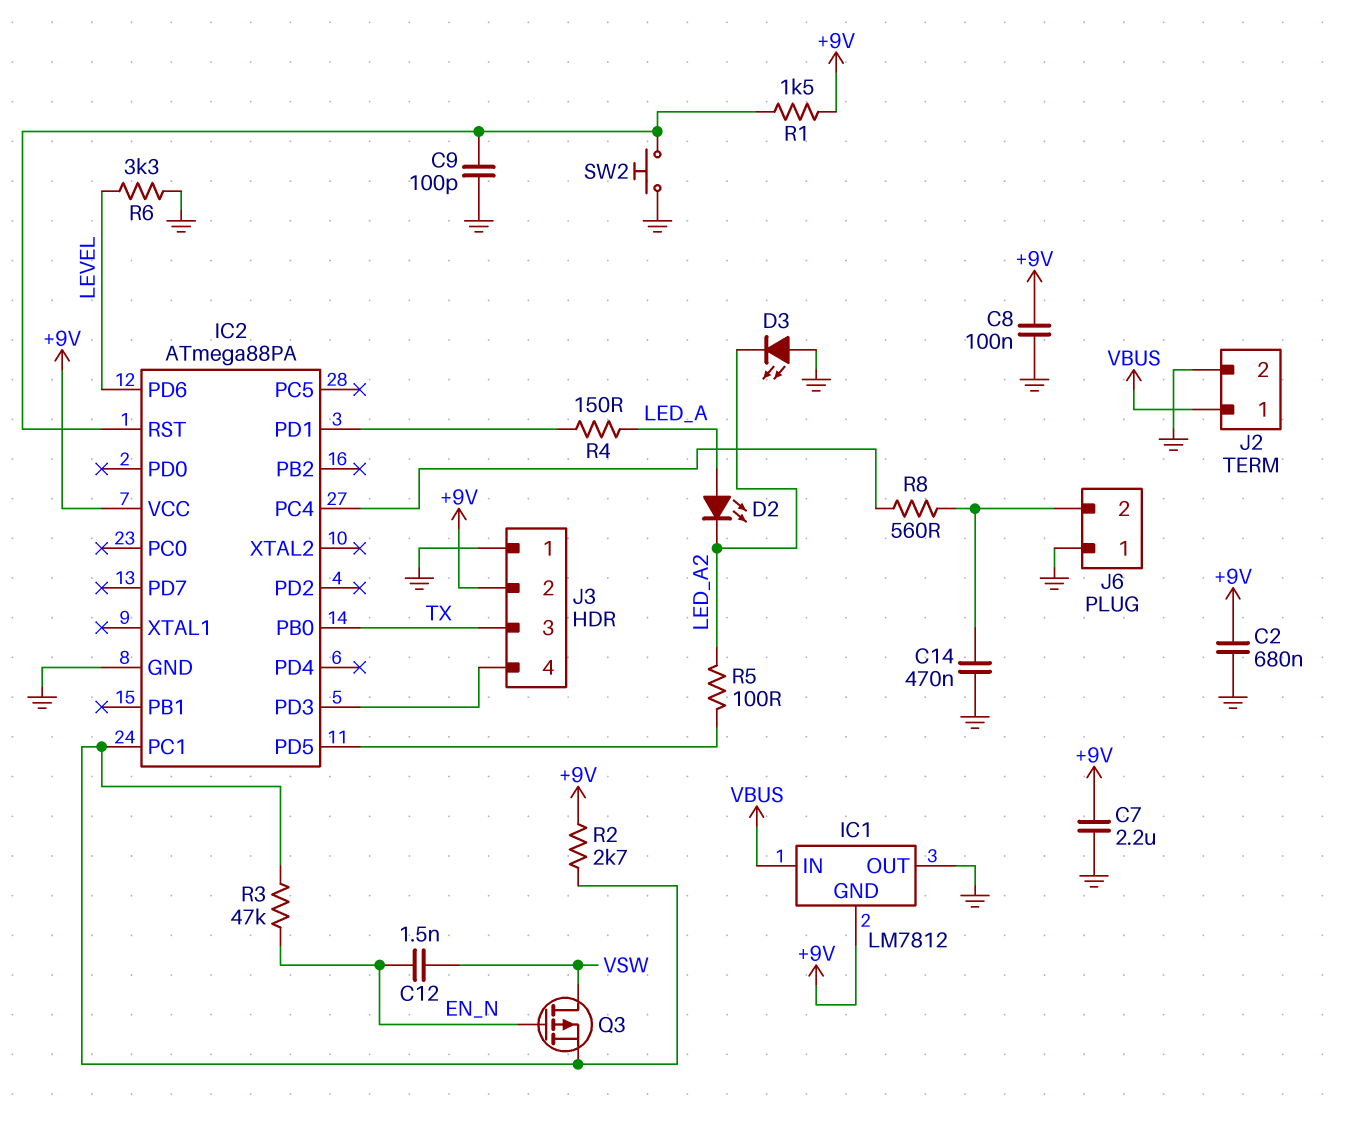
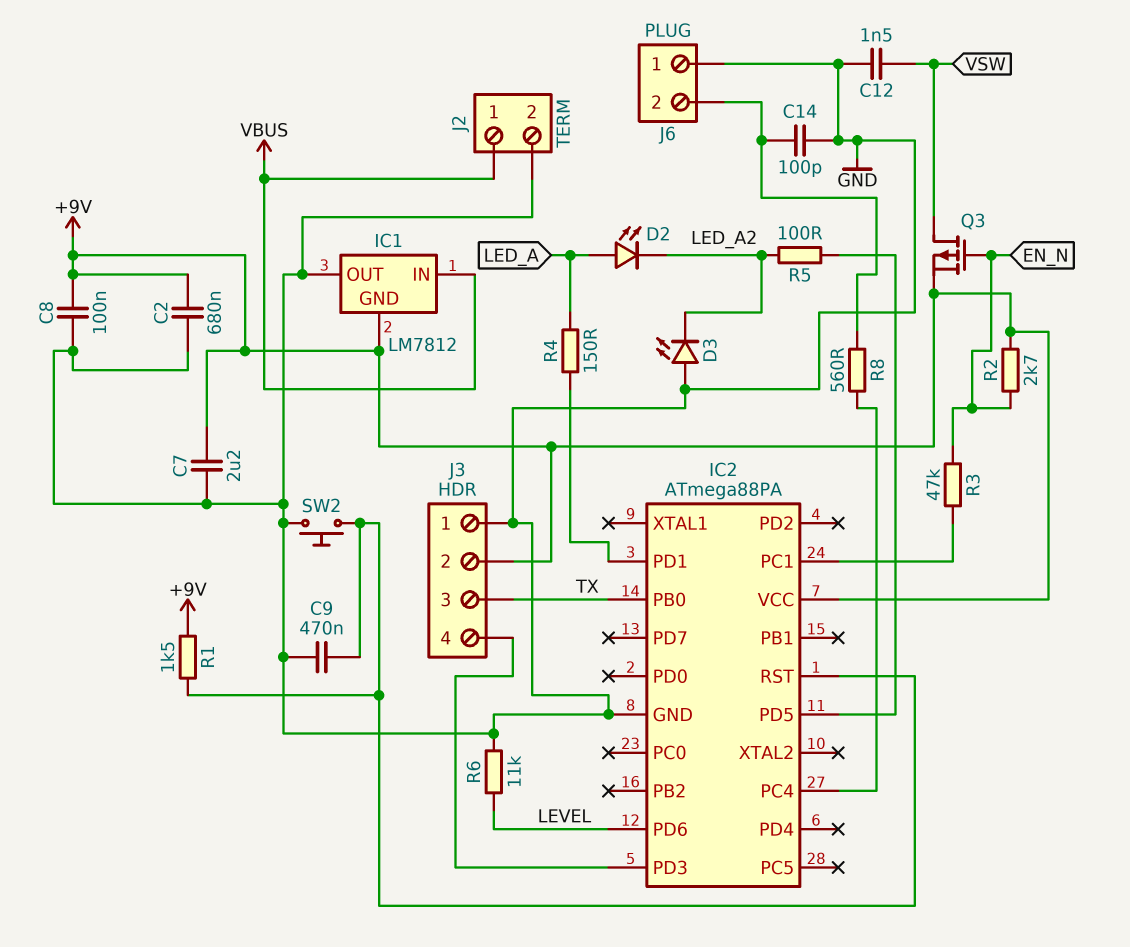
C9: 100pF (GND, IC2/RST) -> 470nF (GND, IC2/RST)
C12: 1.5nF (EN_N, VSW) -> 1.5nF (GND, VSW)
C14: 470nF (GND, J6/2) -> 100pF (GND, J6/2)
Q3: PMOS (G EN_N, D VSW, S IC2/PC1) -> PMOS (G EN_N, D VSW, S +9V)
R2: 2.7k (+9V, IC2/PC1) -> 2.7k (+9V, EN_N)
R6: 3.3k (GND, LEVEL) -> 11k (GND, LEVEL)

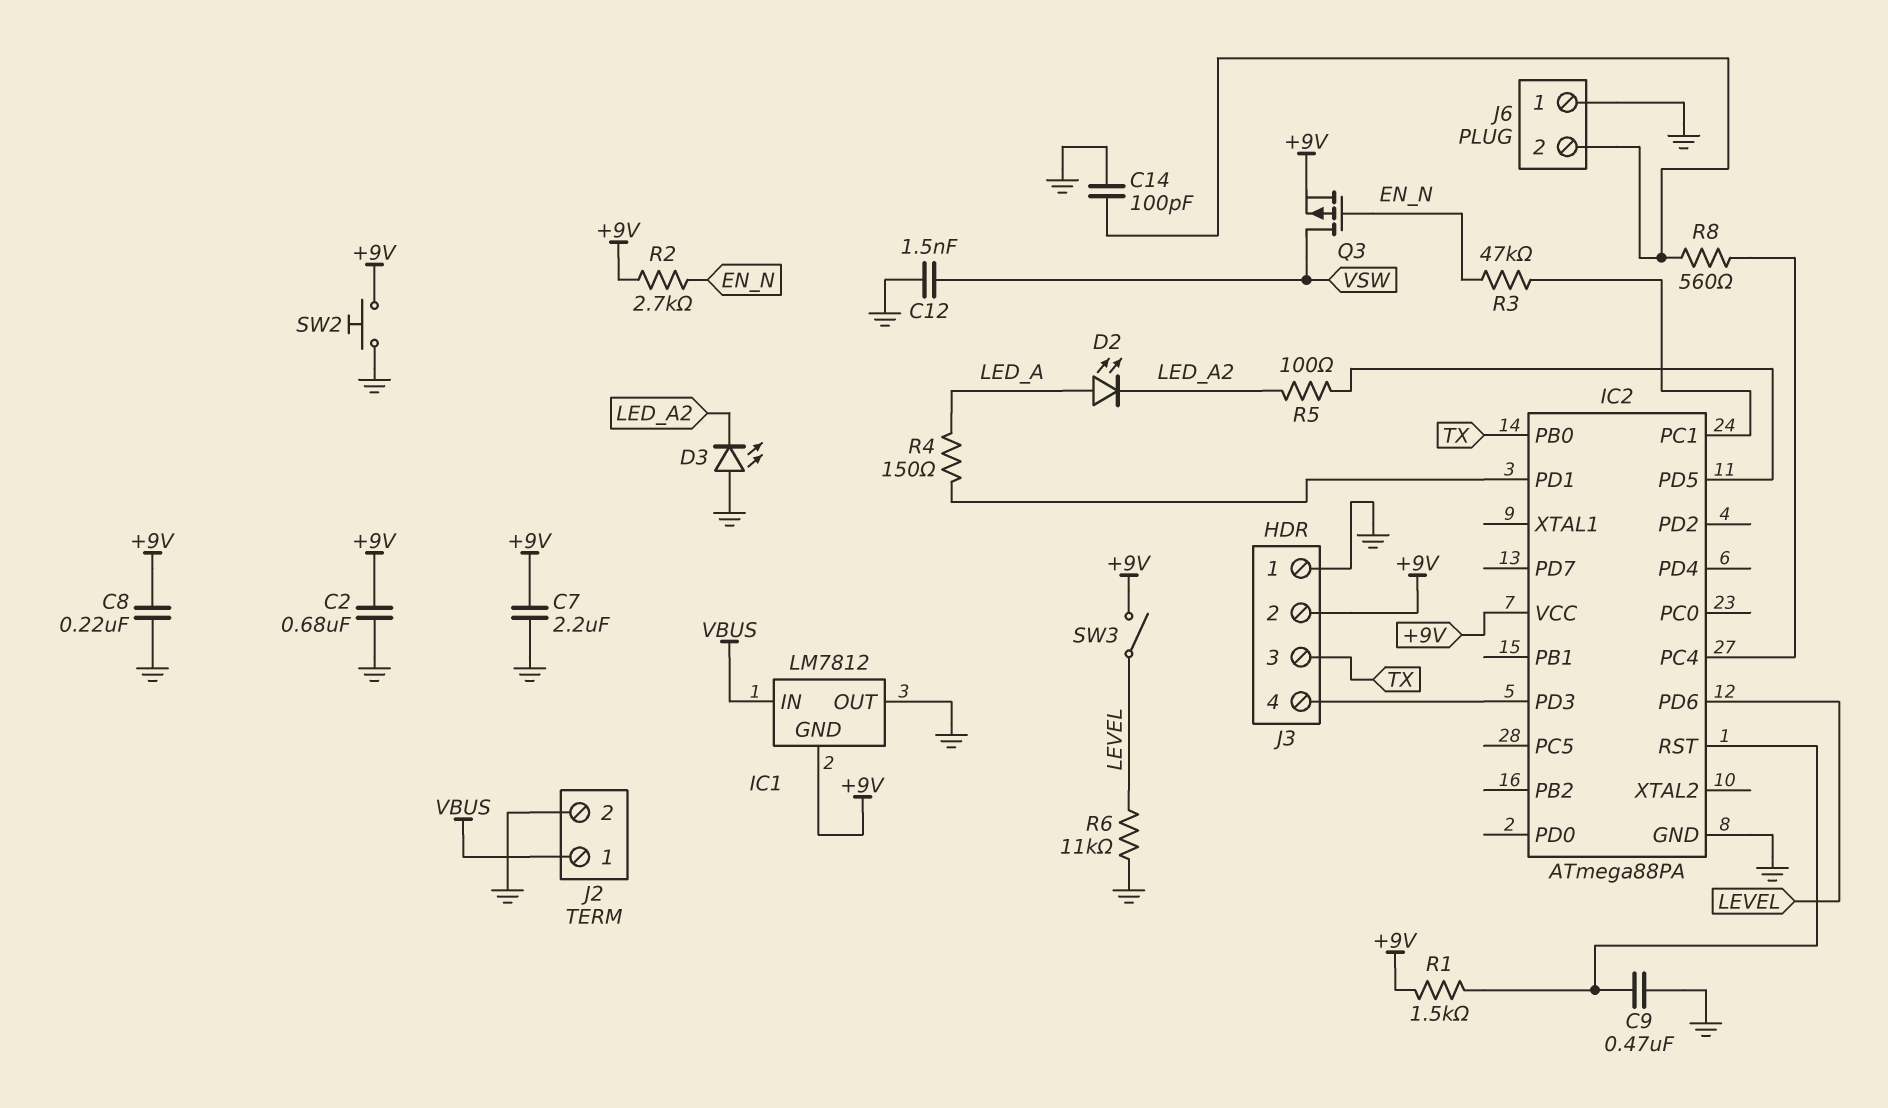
C8: 100nF (+9V, GND) -> 220nF (+9V, GND)
SW2: button (GND, IC2/RST) -> button (+9V, GND)
SW3: none -> switch (+9V, LEVEL)

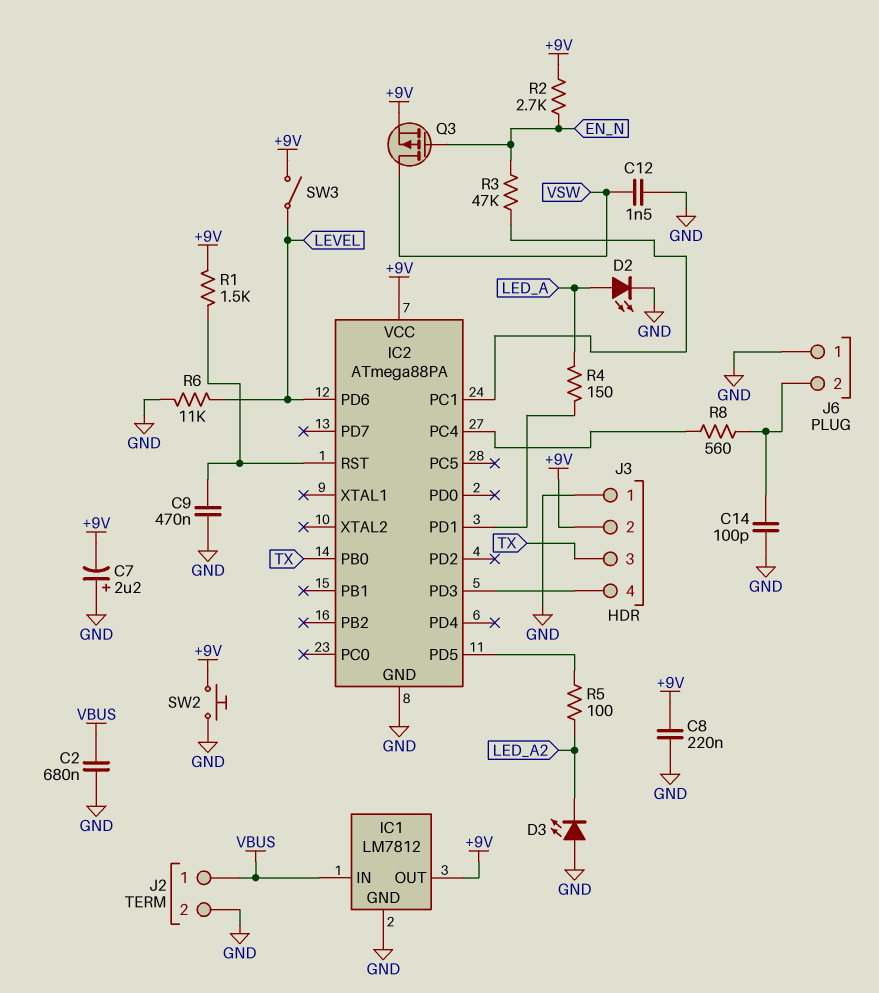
C2: 680nF (+9V, GND) -> 680nF (GND, VBUS)
C7: 2.2uF (+9V, GND) -> 2.2uF (plus GND, minus +9V)
D2: LED (A LED_A, K LED_A2) -> LED (A LED_A, K GND)
IC1 pin GND: +9V -> GND
IC1 pin OUT: GND -> +9V

